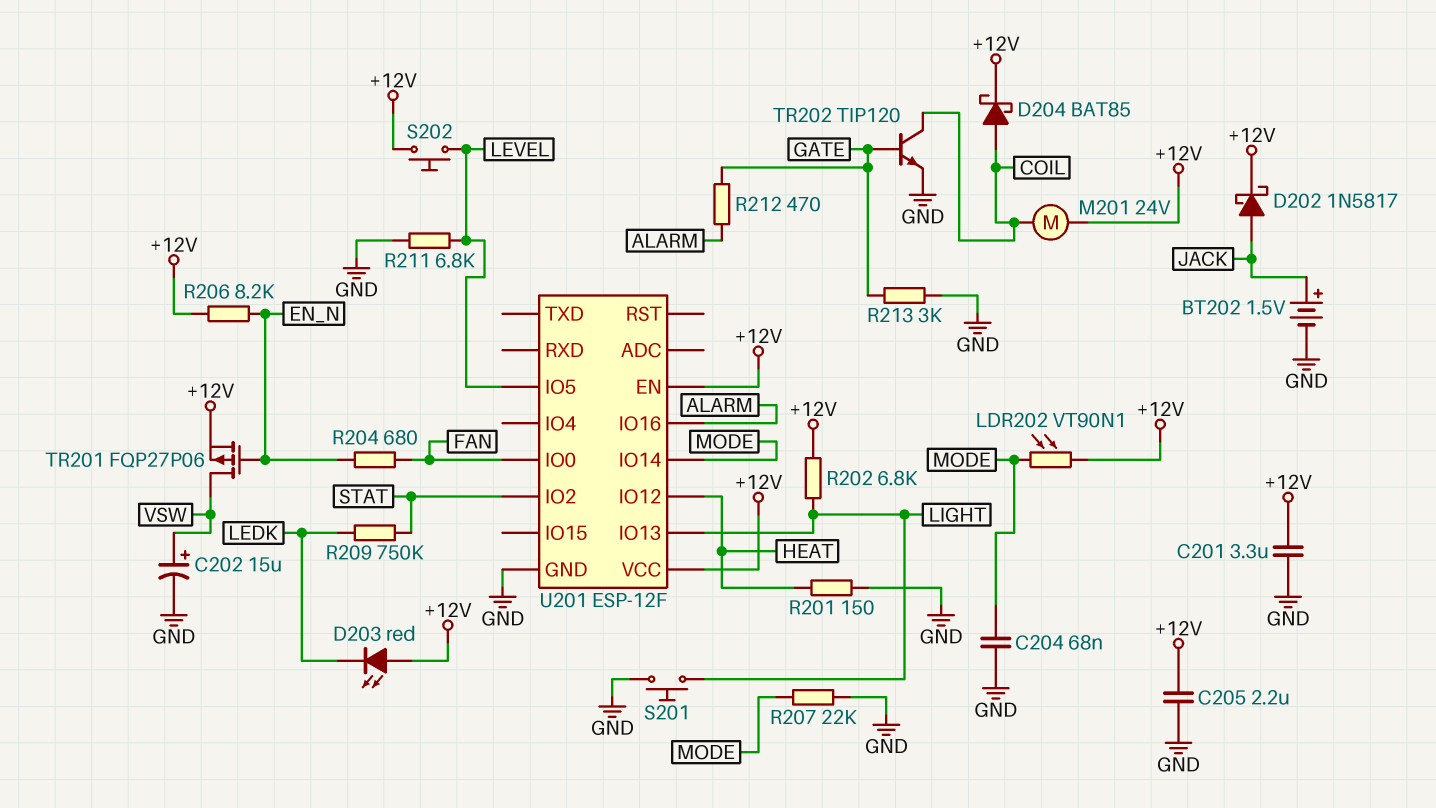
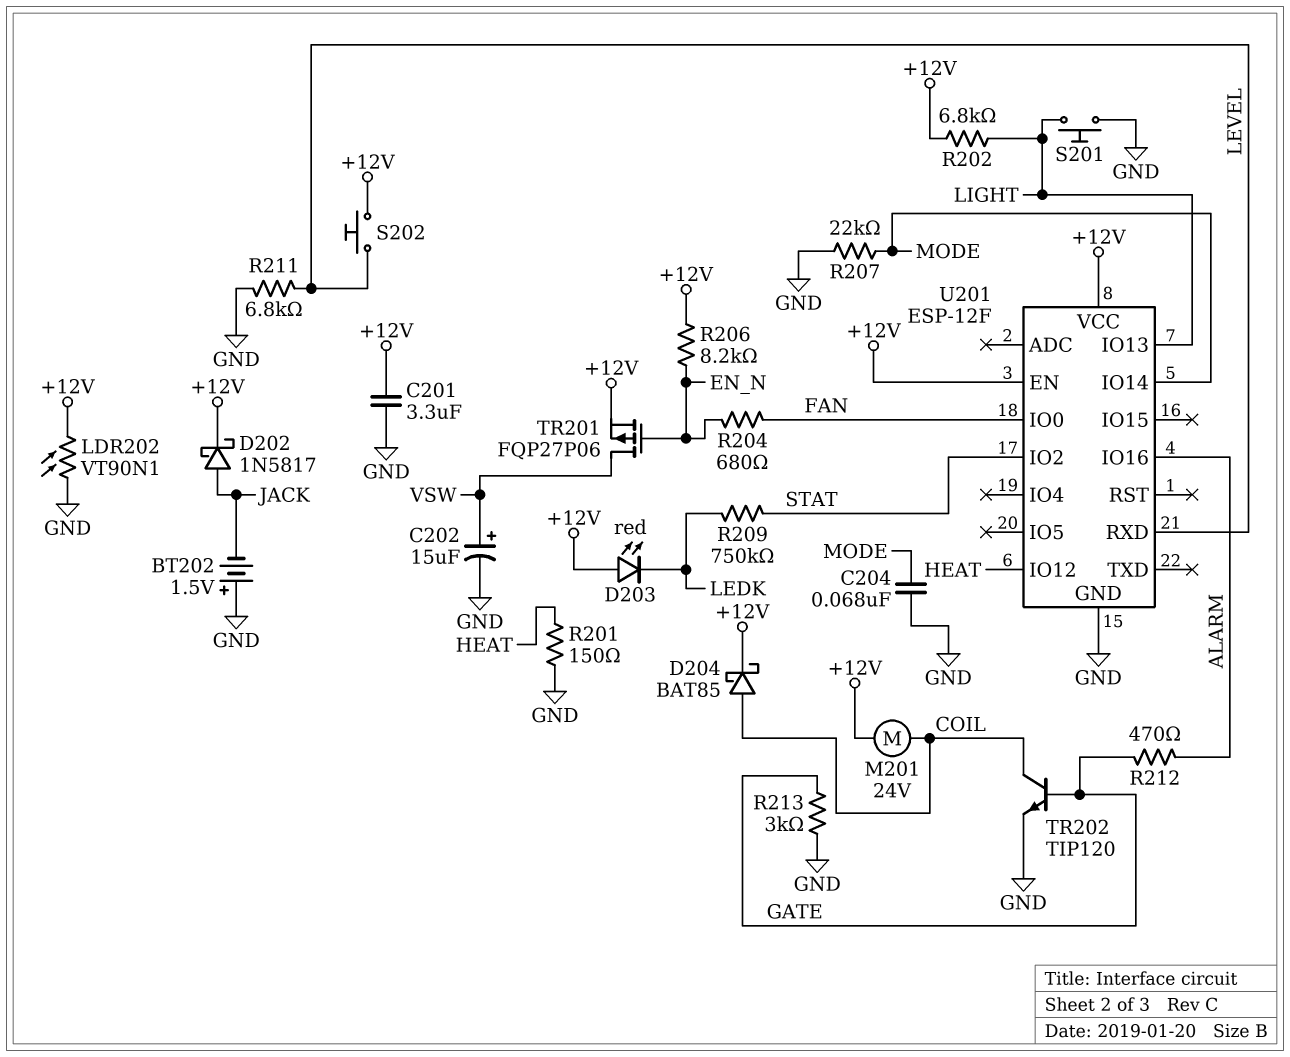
BT202: 1.5V (plus JACK, minus GND) -> 1.5V (plus GND, minus JACK)
C205: 2.2uF (+12V, GND) -> none
LDR202: VT90N1 (+12V, MODE) -> VT90N1 (+12V, GND)
U201 pin IO5: LEVEL -> none
U201 pin RXD: none -> LEVEL

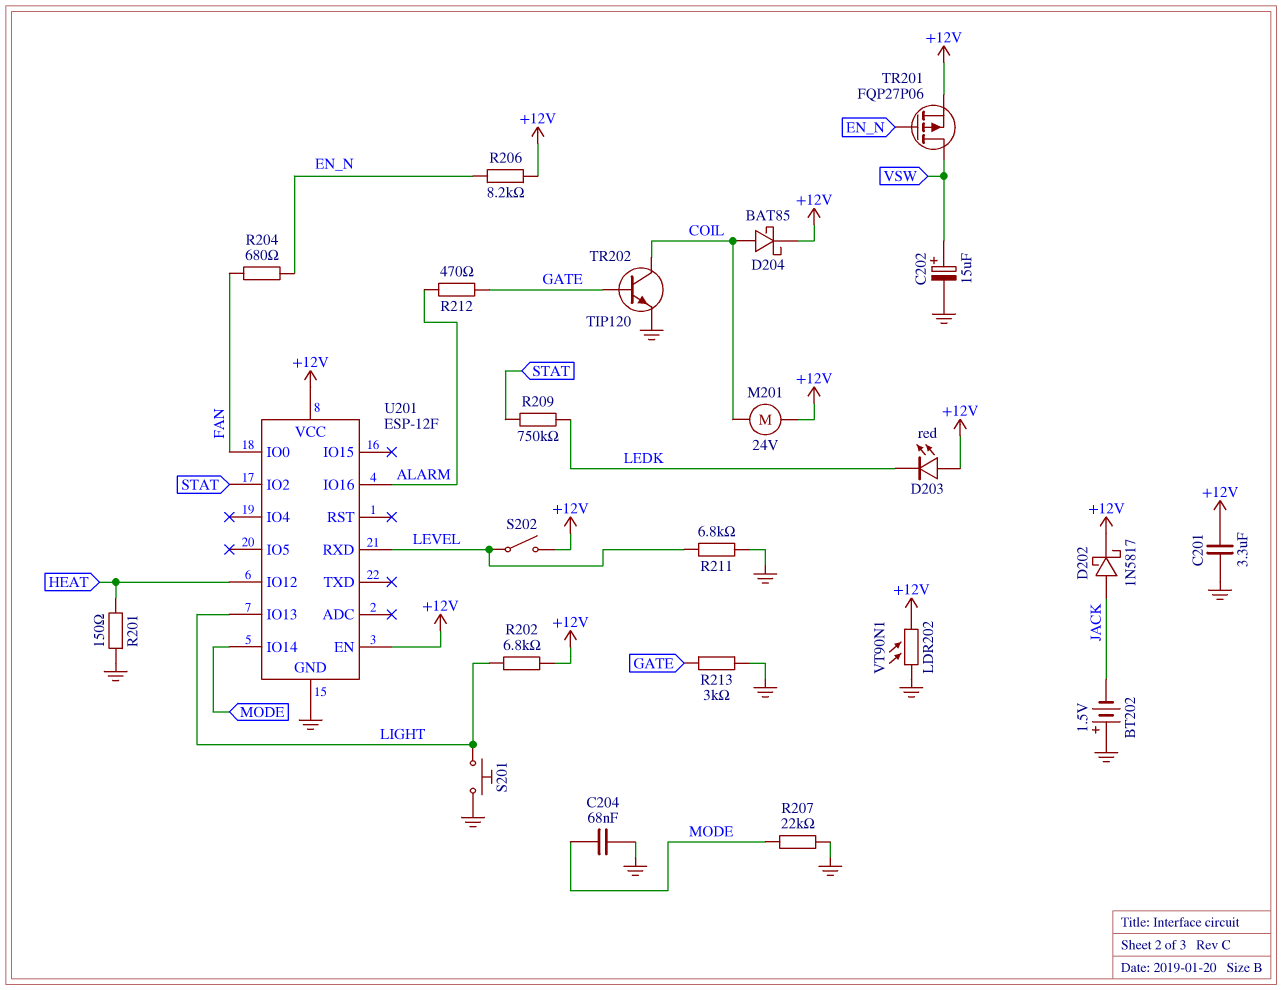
S202: button (+12V, LEVEL) -> switch (+12V, LEVEL)

